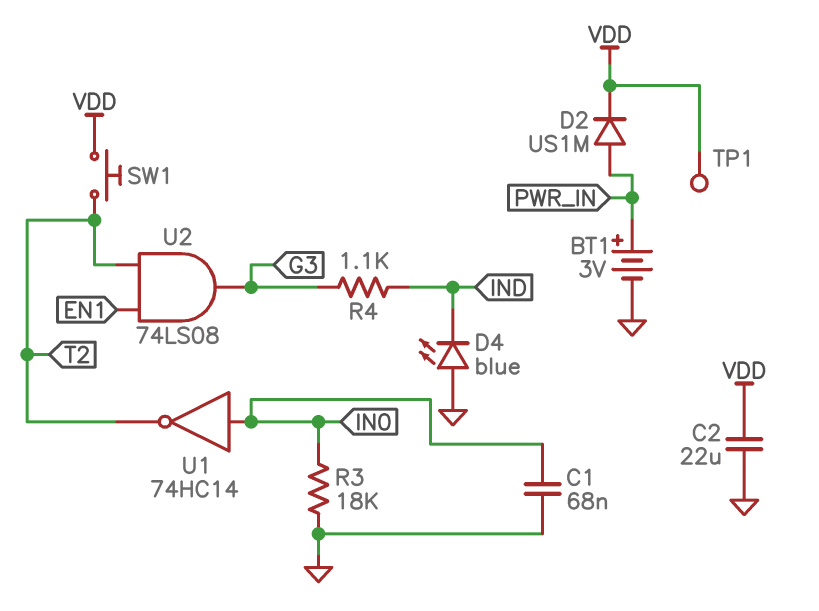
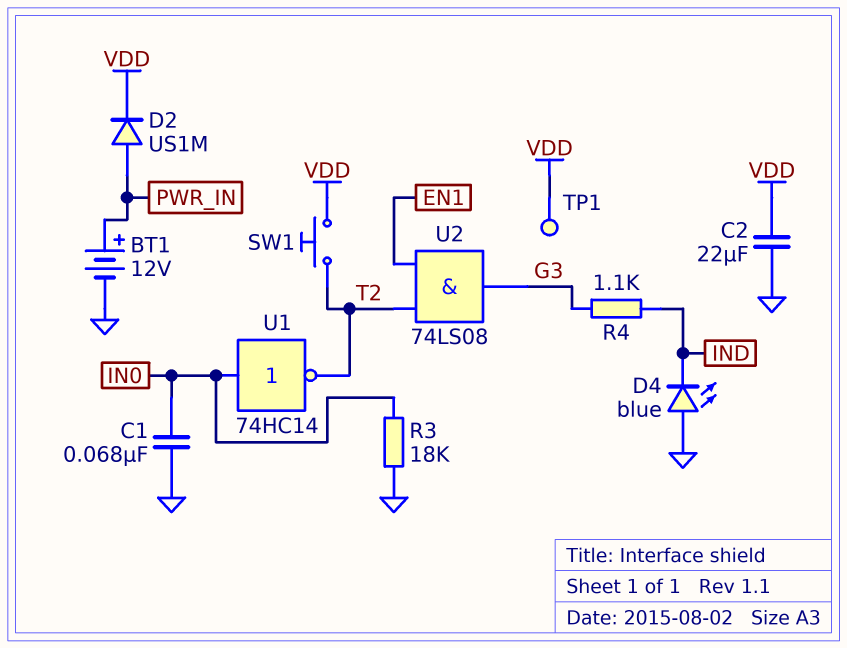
BT1: 3V (plus PWR_IN, minus GND) -> 12V (plus PWR_IN, minus GND)

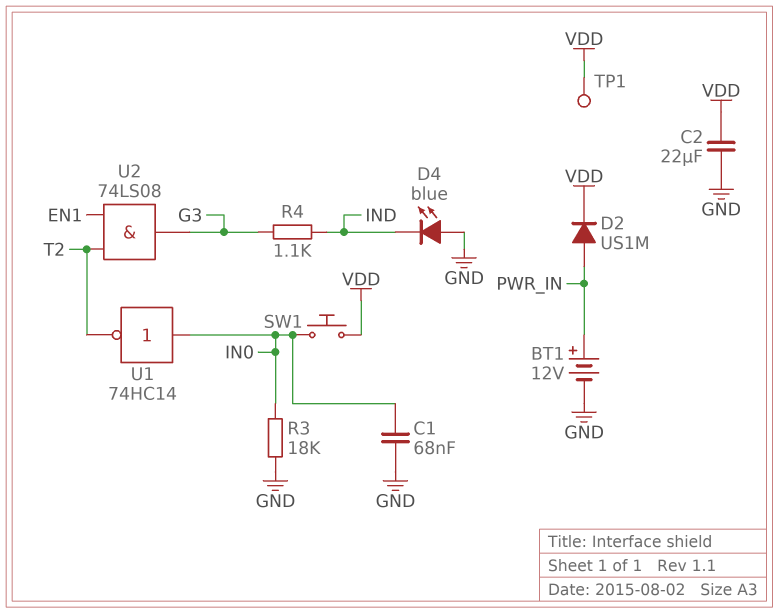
SW1: button (T2, VDD) -> button (IN0, VDD)

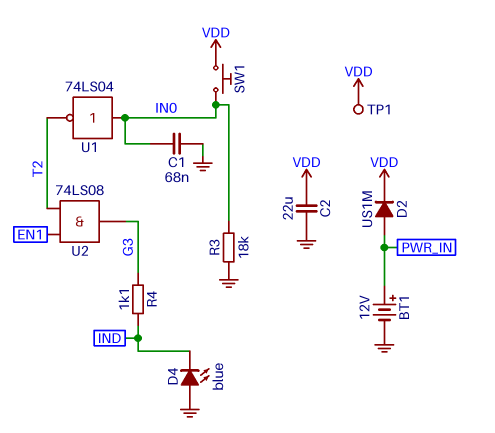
U1: NOT 74HC14 (in IN0, out T2) -> NOT 74LS04 (in IN0, out T2)

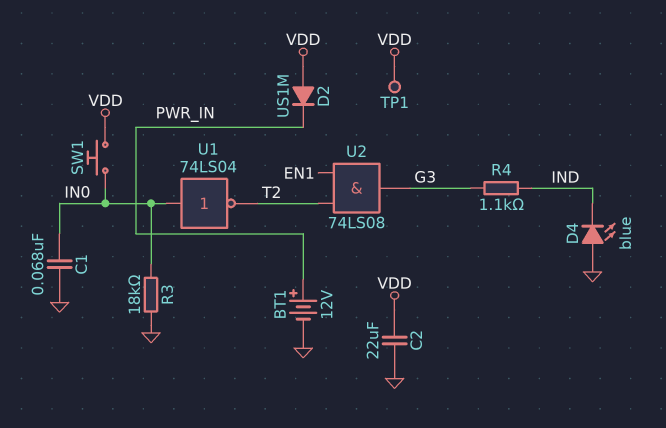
D2: diode US1M (A PWR_IN, K VDD) -> diode US1M (A VDD, K PWR_IN)

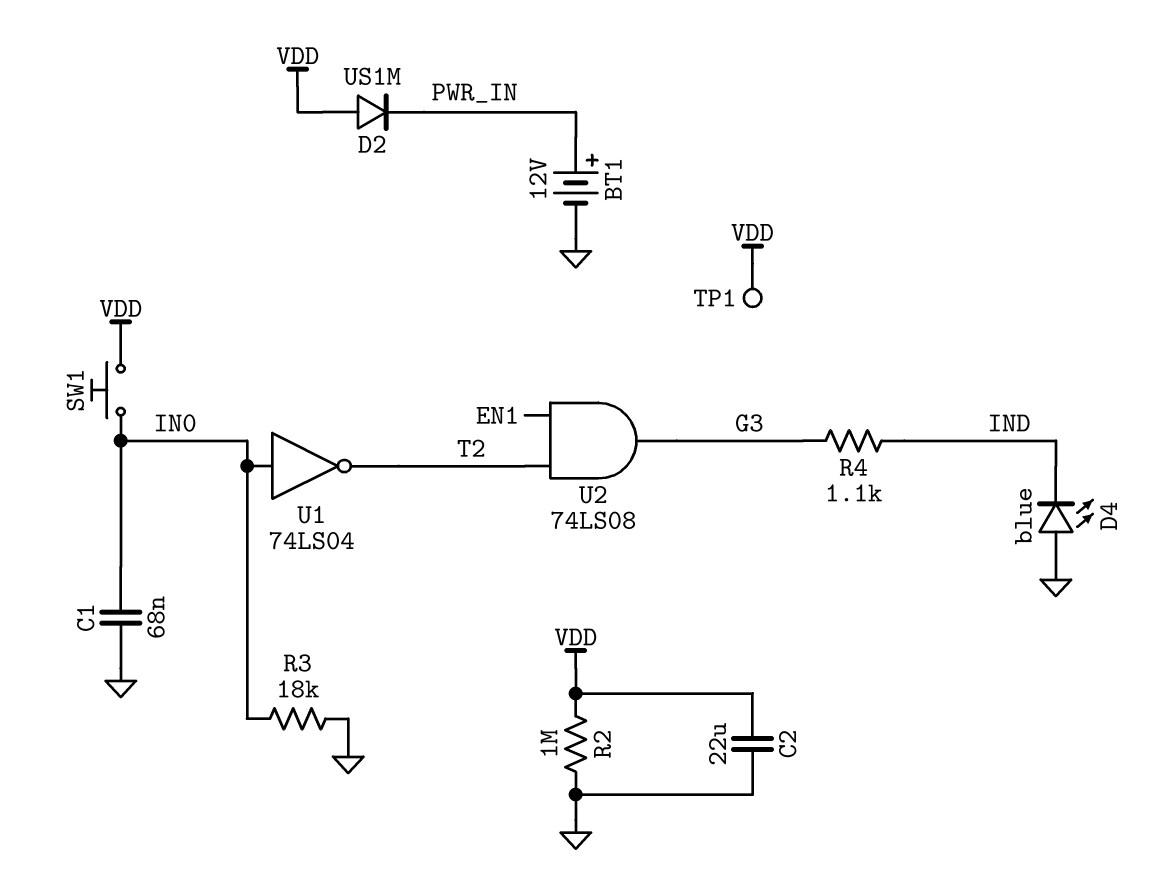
R2: none -> 1M (GND, VDD)

